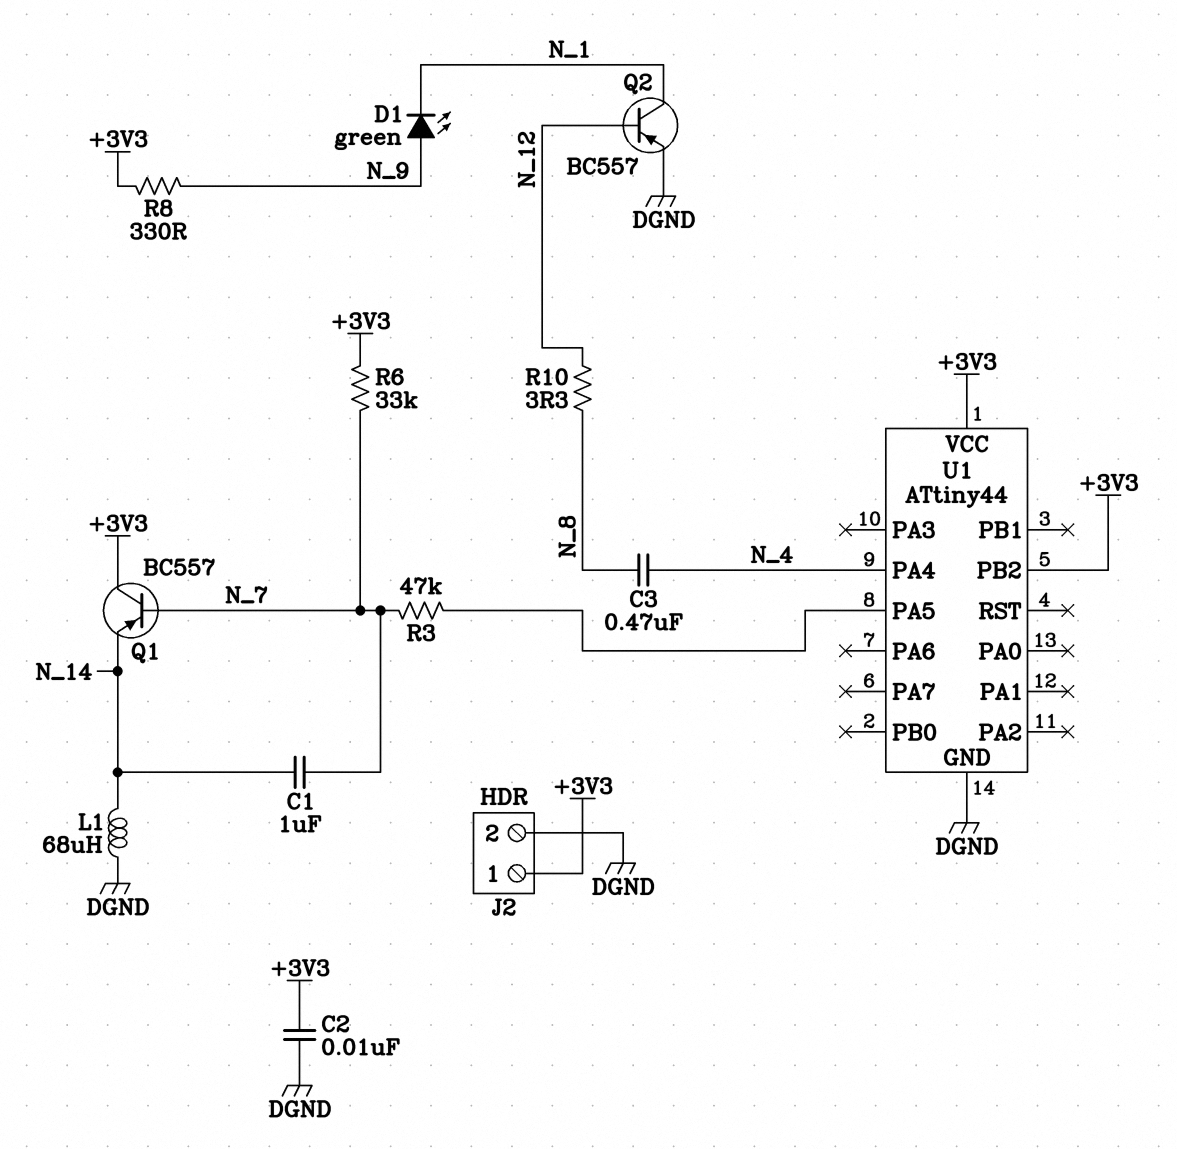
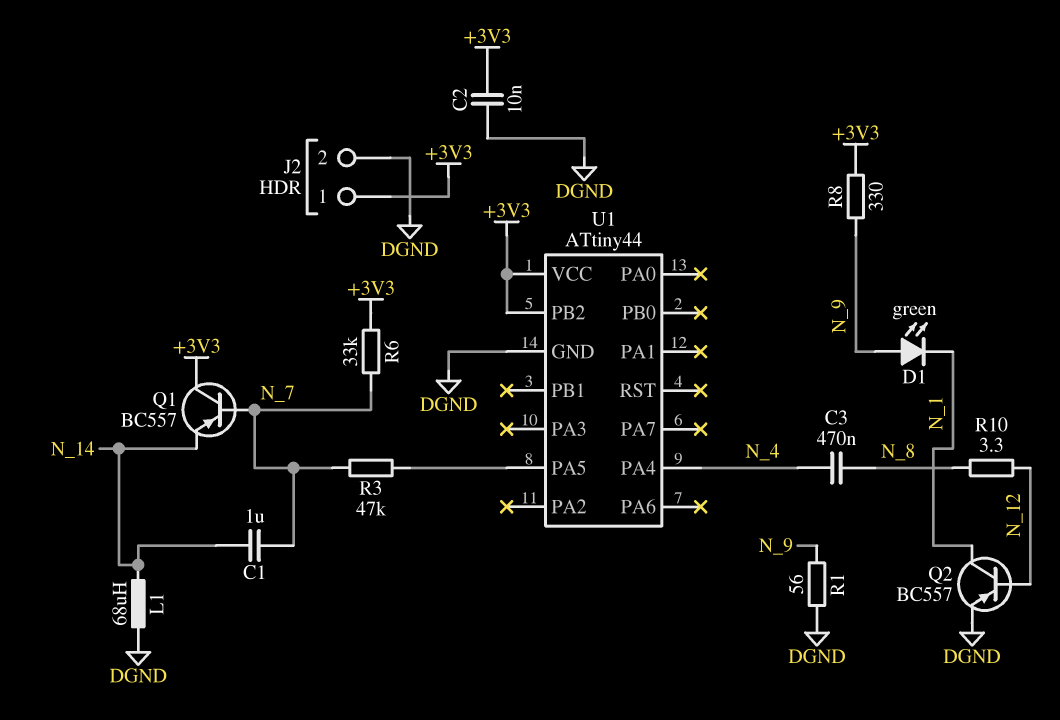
R1: none -> 56 (DGND, N_9)

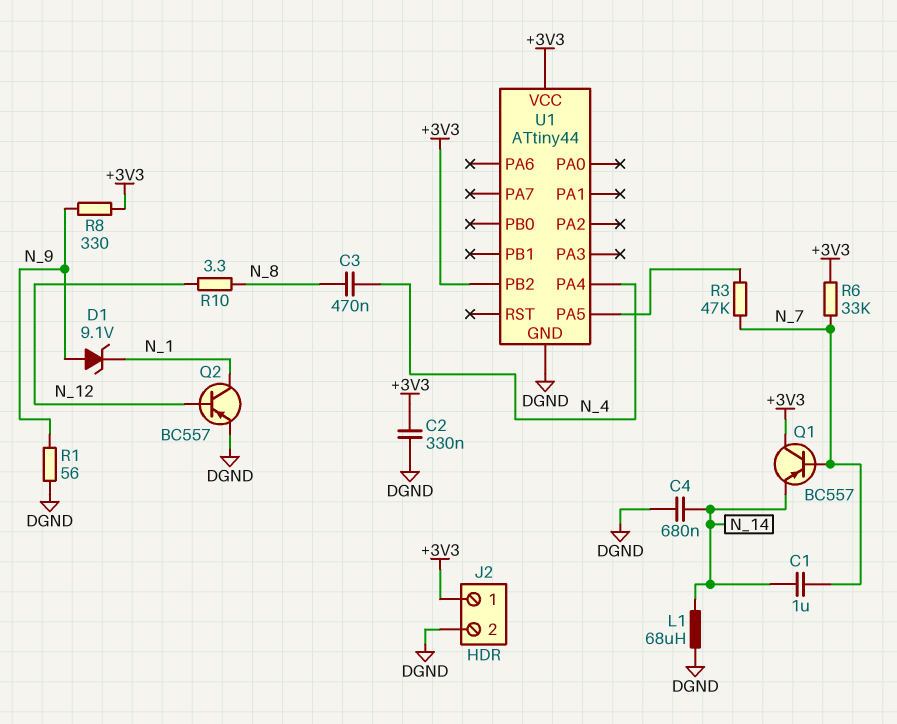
C2: 10nF (+3V3, DGND) -> 330nF (+3V3, DGND)
C4: none -> 680nF (DGND, N_14)
D1: LED green (A N_9, K N_1) -> zener 9.1V (A N_9, K N_1)

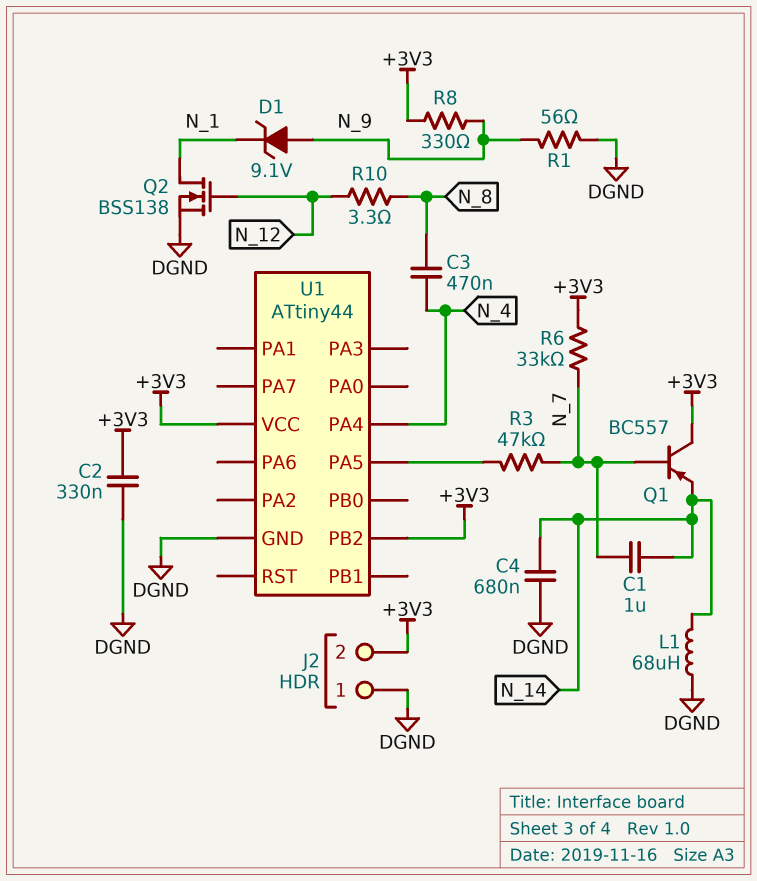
J2 pin 1: +3V3 -> DGND
J2 pin 2: DGND -> +3V3
Q2: PNP BC557 (B N_12, C N_1, E DGND) -> NMOS BSS138 (G N_12, D N_1, S DGND)

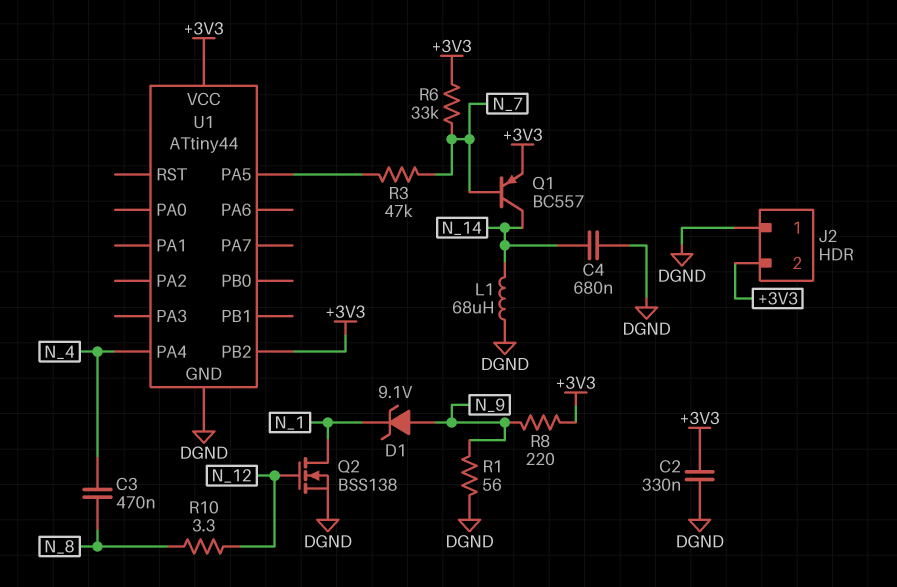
C1: 1uF (N_7, N_14) -> none
Q1: PNP BC557 (B N_7, C +3V3, E N_14) -> PNP BC557 (B N_7, C N_14, E +3V3)
R8: 330 (+3V3, N_9) -> 220 (+3V3, N_9)

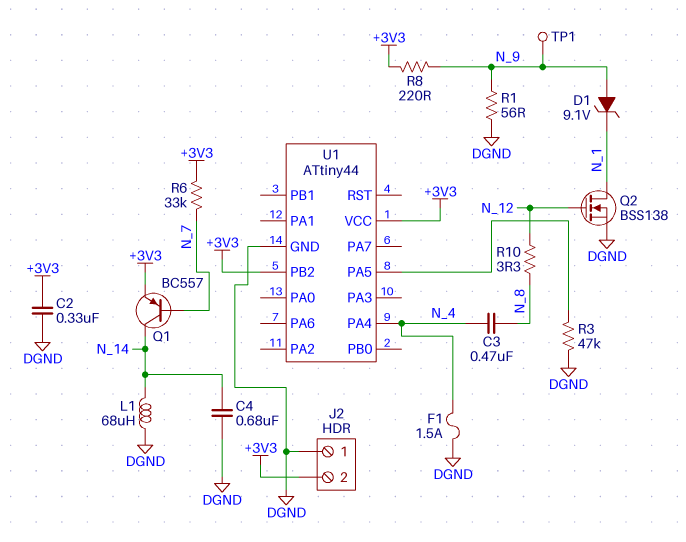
F1: none -> 1.5A (DGND, N_4)
R3: 47k (N_7, U1/PA5) -> 47k (DGND, U1/PA5)
TP1: none -> test point (N_9)

